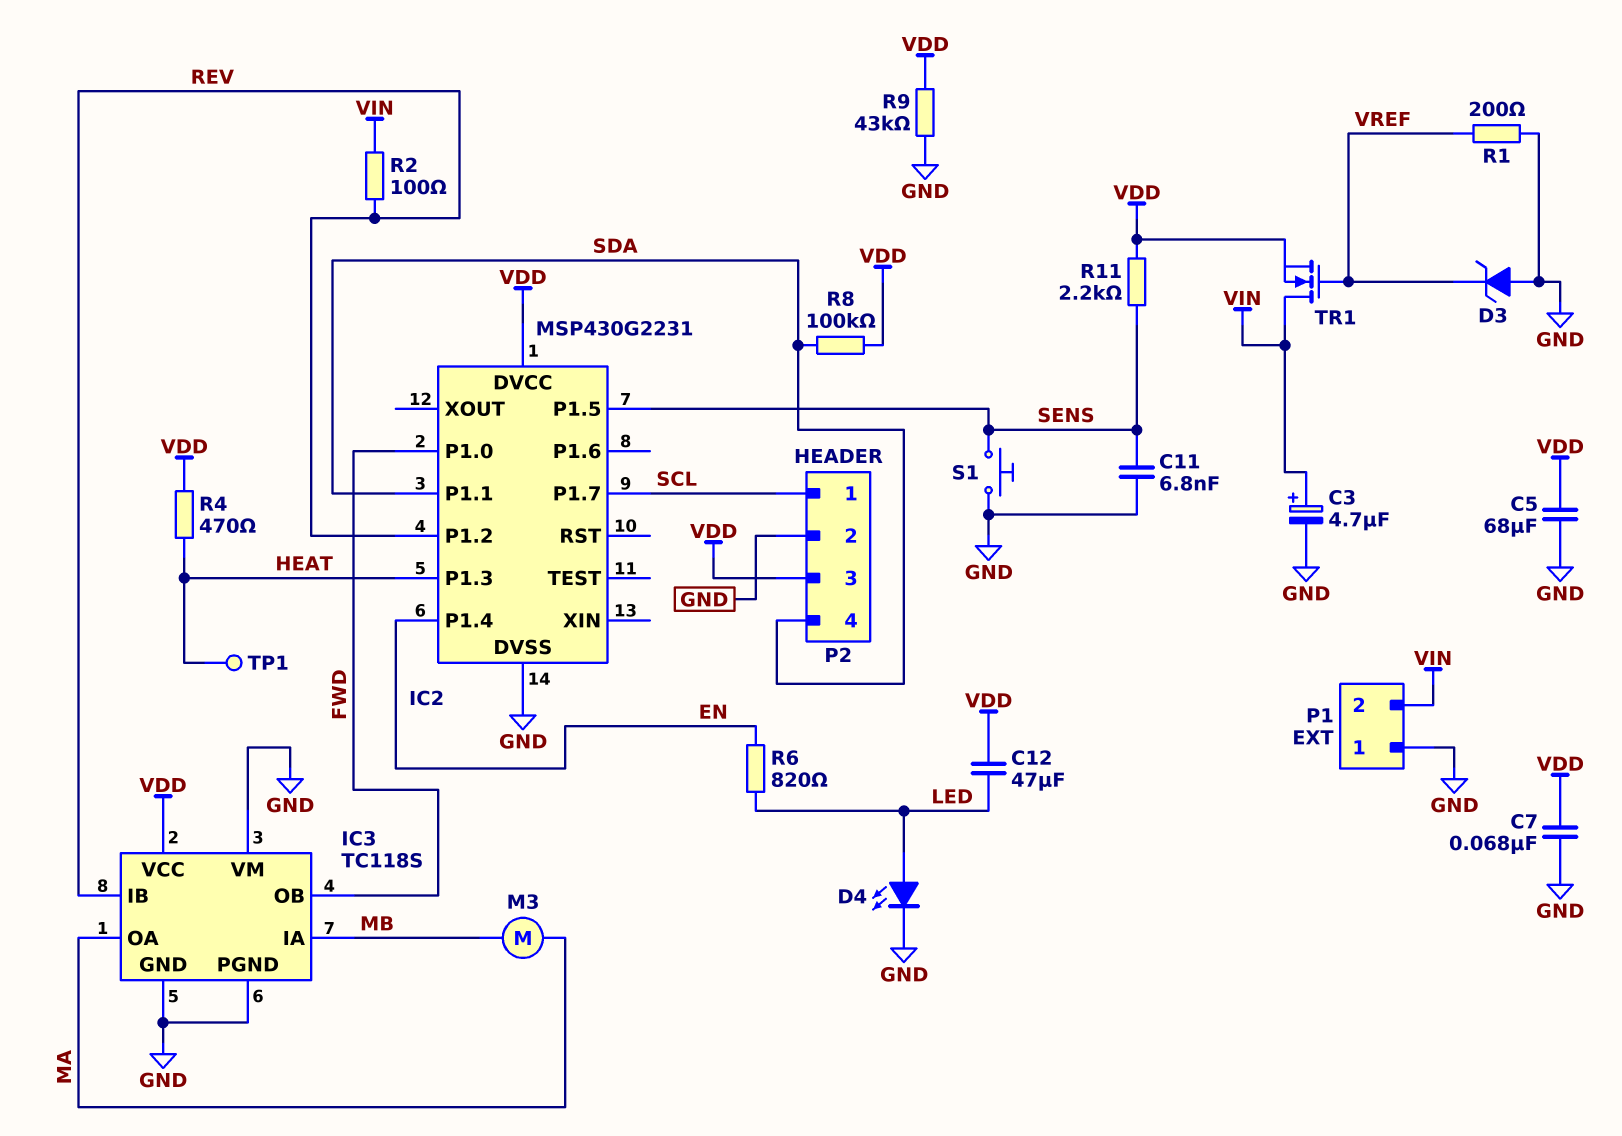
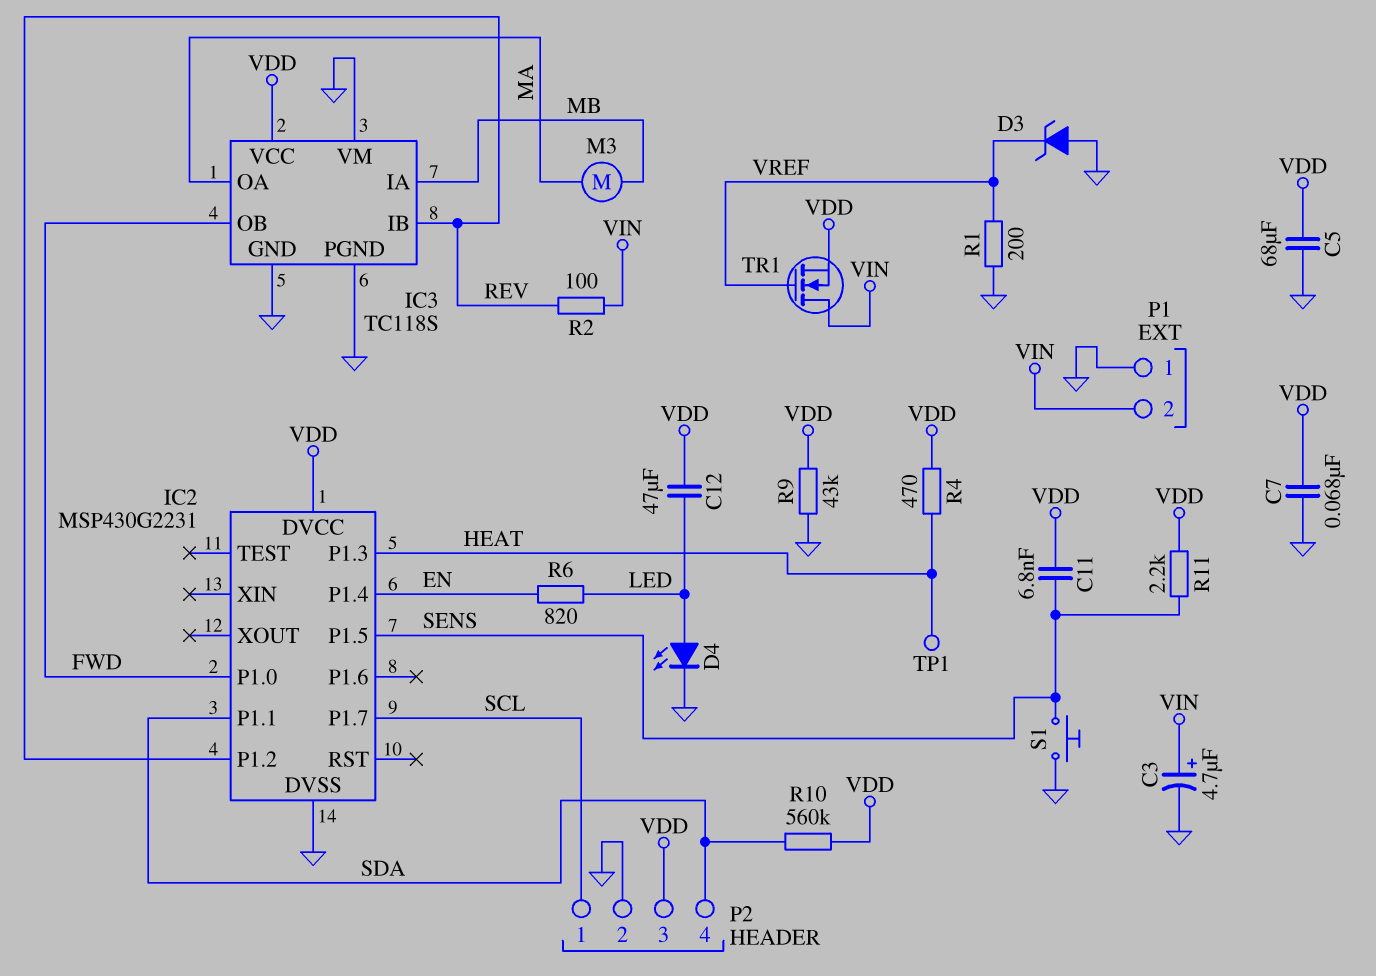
C11: 6.8nF (GND, SENS) -> 6.8nF (SENS, VDD)
R8: 100k (SDA, VDD) -> none
R10: none -> 560k (SDA, VDD)

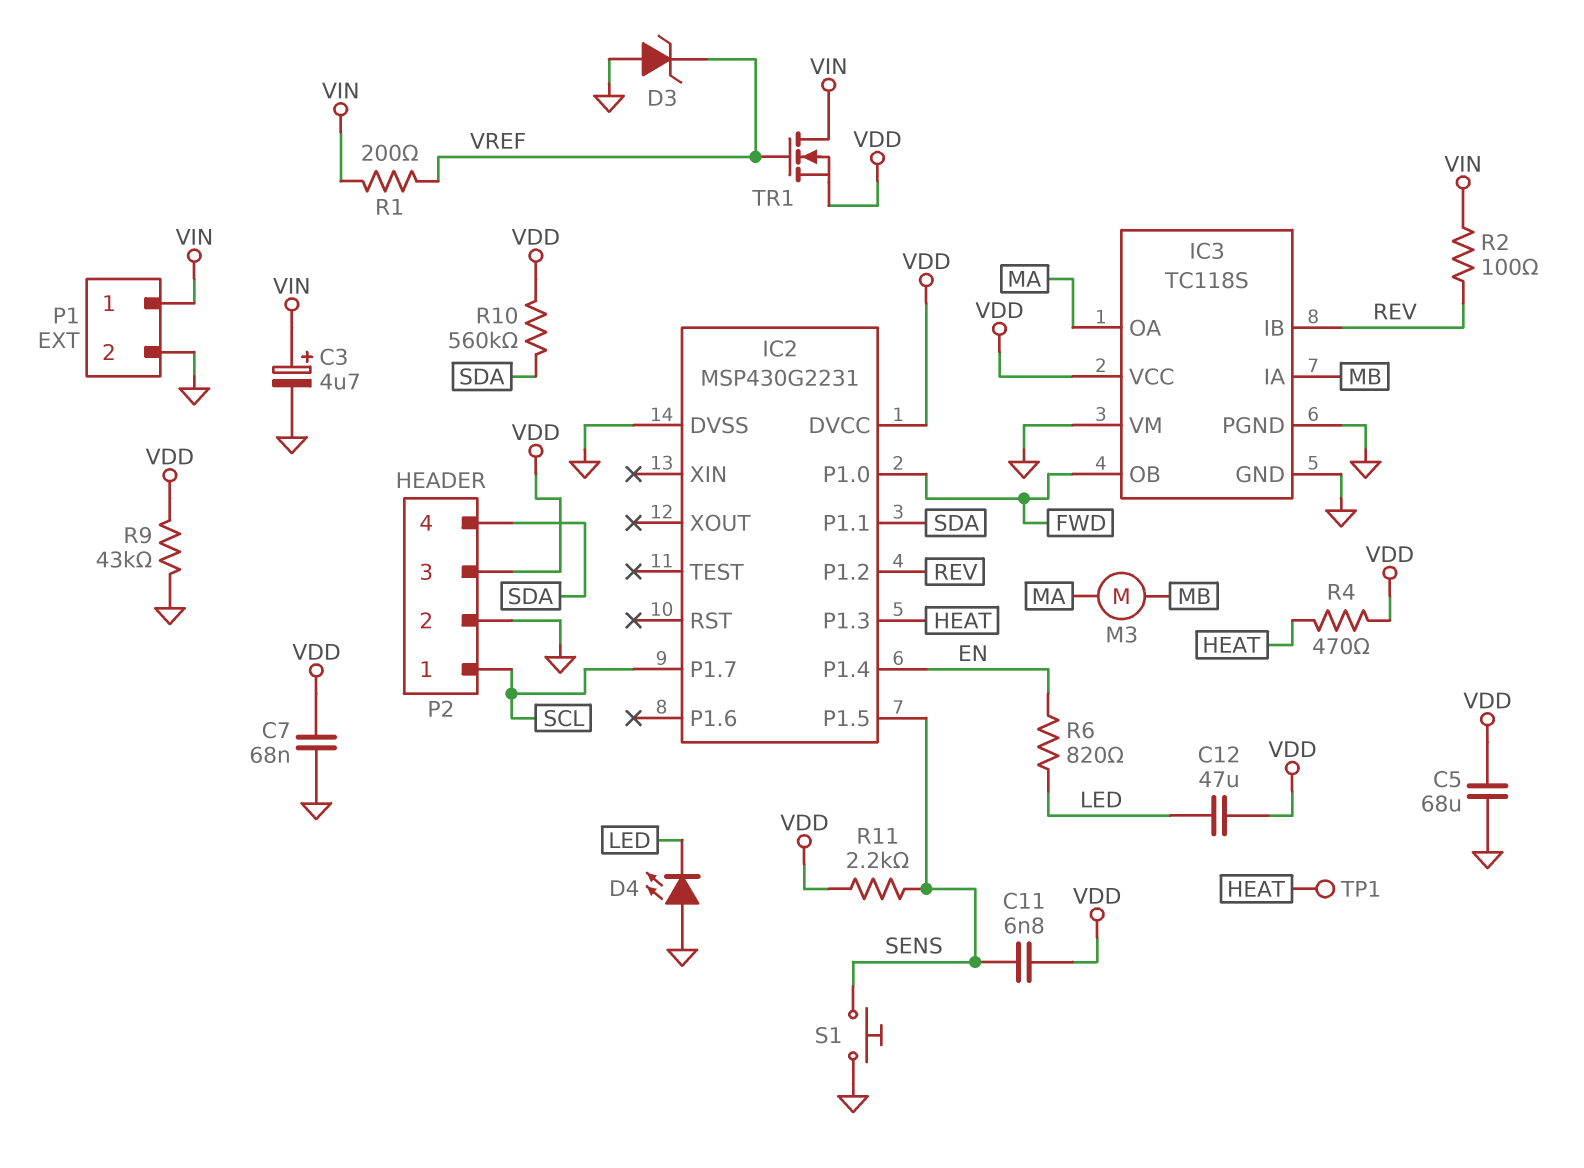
D4: LED (A LED, K GND) -> LED (A GND, K LED)
P1 pin 1: GND -> VIN
P1 pin 2: VIN -> GND
R1: 200 (GND, VREF) -> 200 (VIN, VREF)

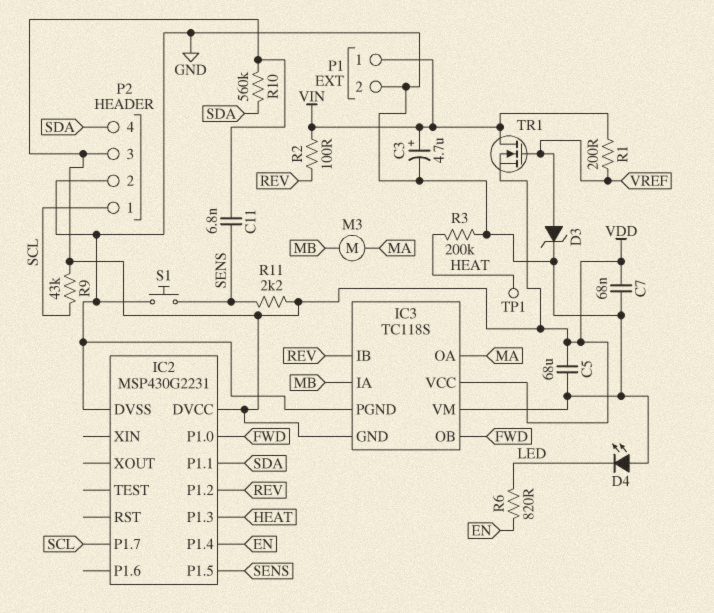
C12: 47uF (LED, VDD) -> none
D3: zener (A GND, K VREF) -> zener (A VREF, K GND)
IC3 pin GND: GND -> VDD
R3: none -> 200k (GND, HEAT)
R4: 470 (HEAT, VDD) -> none
R9: 43k (GND, VDD) -> 43k (SCL, VDD)

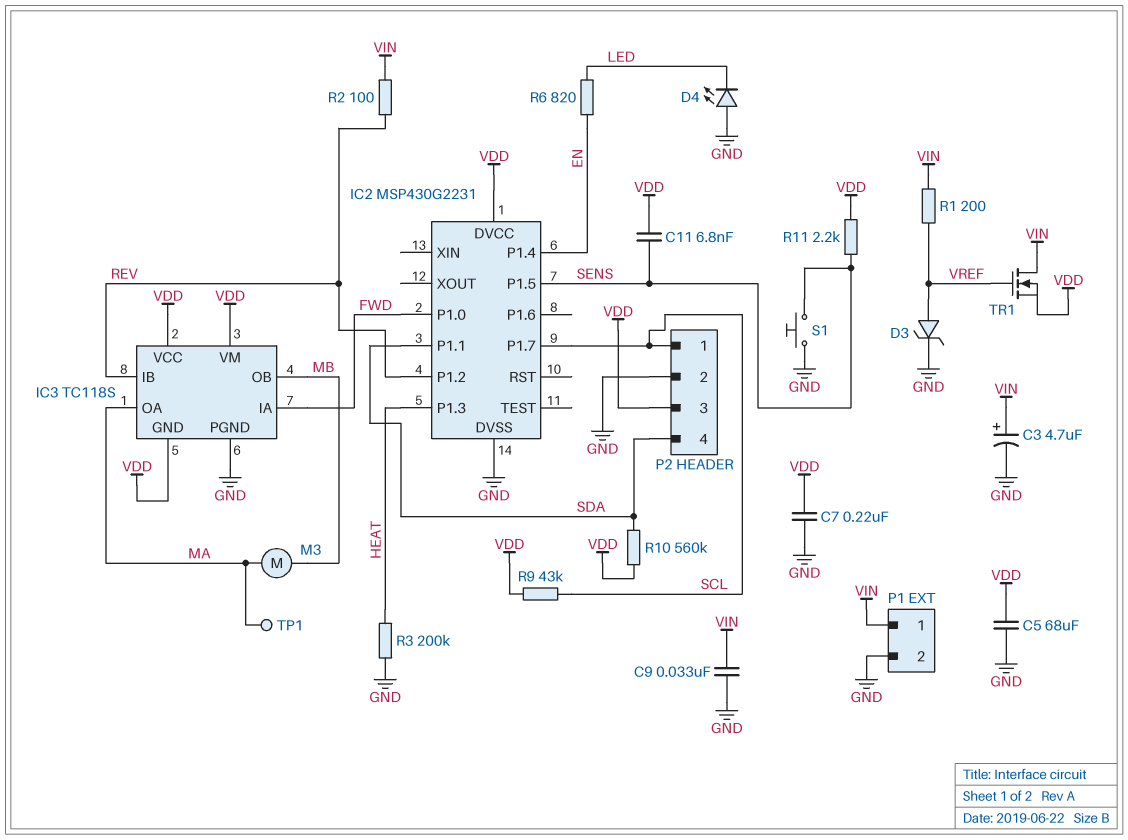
C7: 68nF (GND, VDD) -> 220nF (GND, VDD)
C9: none -> 33nF (GND, VIN)
IC3 pin IA: MB -> FWD
IC3 pin OB: FWD -> MB
IC3 pin VM: GND -> VDD
TP1: test point (HEAT) -> test point (MA)

